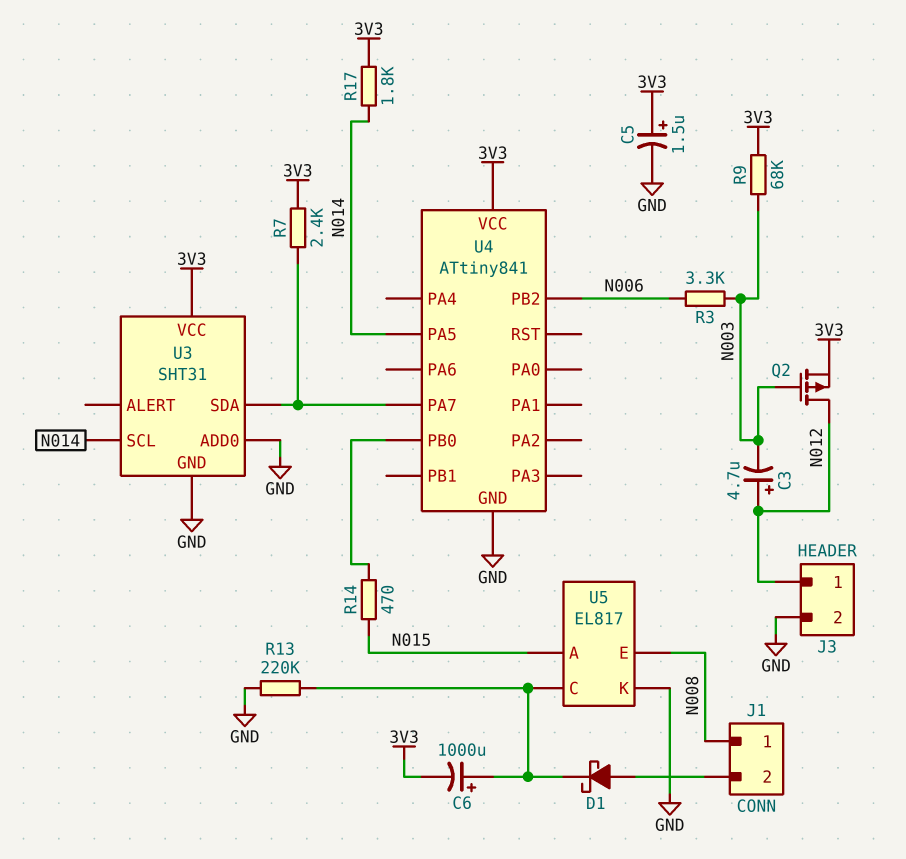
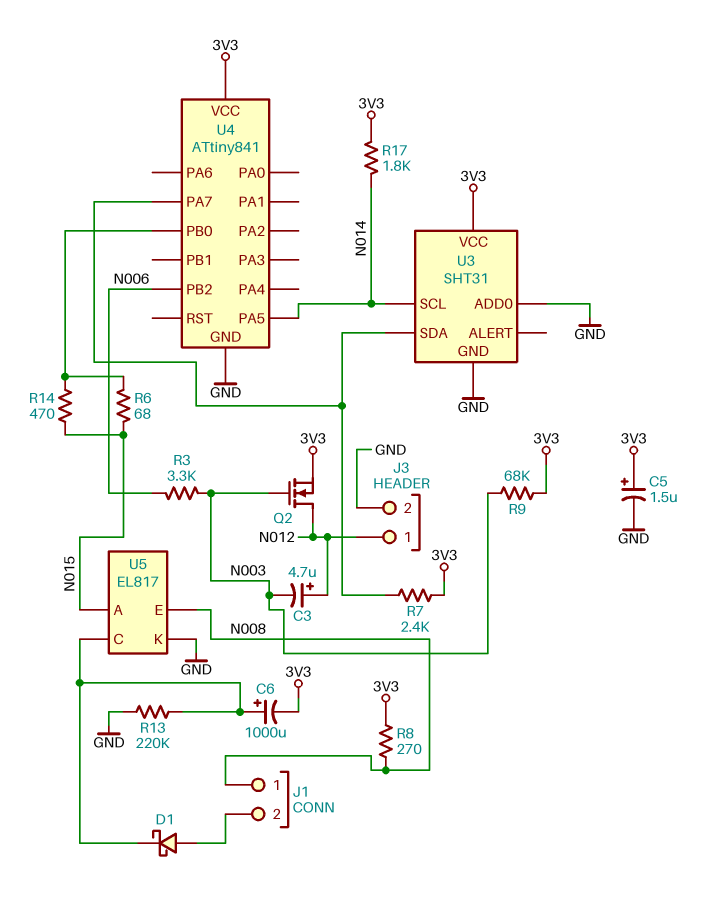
Q2: PMOS (G N003, D N012, S 3V3) -> NMOS (G N003, D N012, S 3V3)
R6: none -> 68 (N015, U4/PB0)
R8: none -> 270 (3V3, N008)

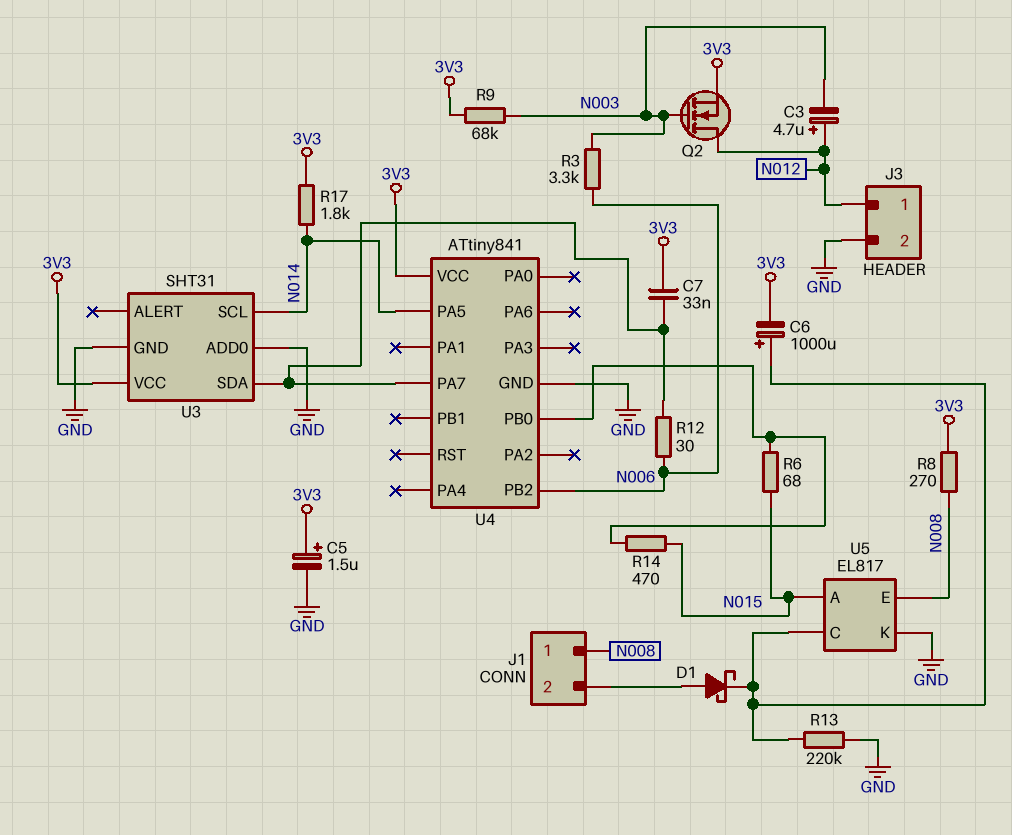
C7: none -> 33nF (3V3, U3/SDA)
R7: 2.4k (3V3, U3/SDA) -> none
R12: none -> 30 (N006, U3/SDA)

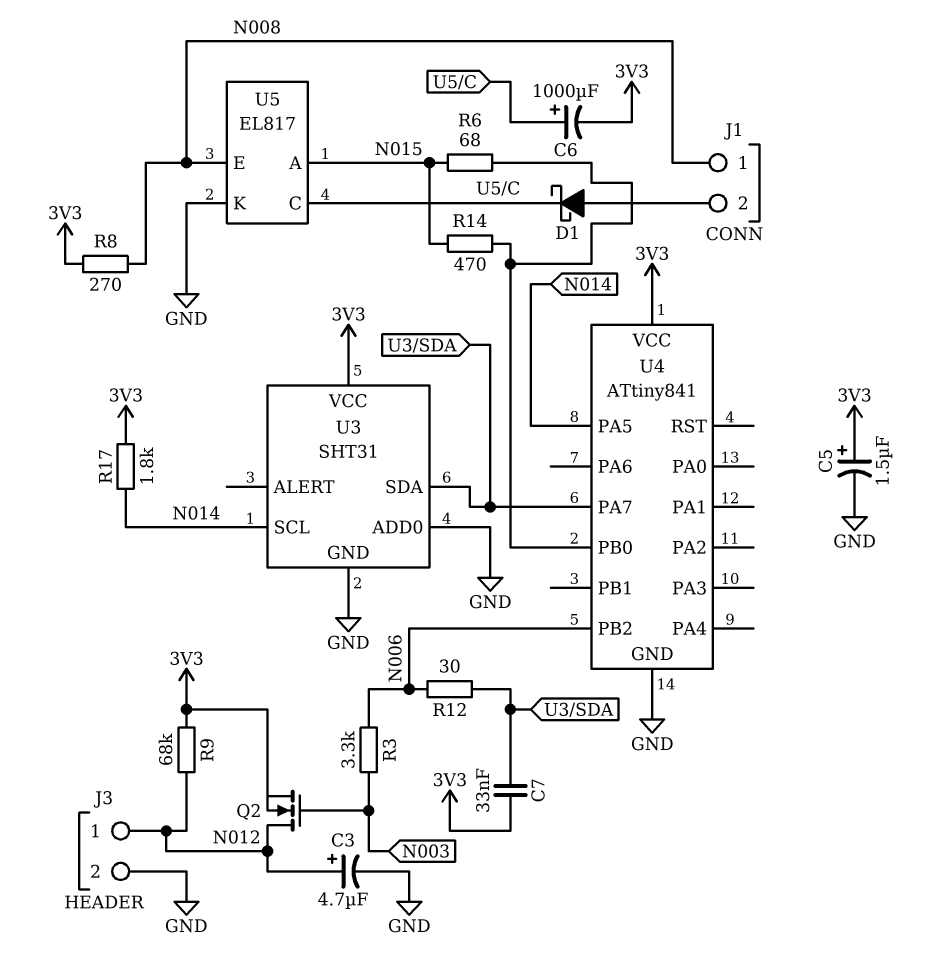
C3: 4.7uF (plus N012, minus N003) -> 4.7uF (plus N012, minus GND)
R9: 68k (3V3, N003) -> 68k (3V3, N012)
R13: 220k (GND, U5/C) -> none

